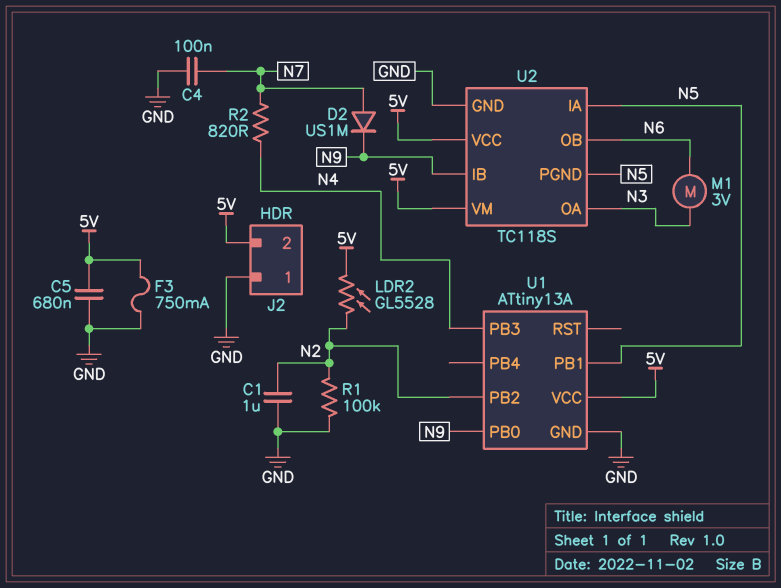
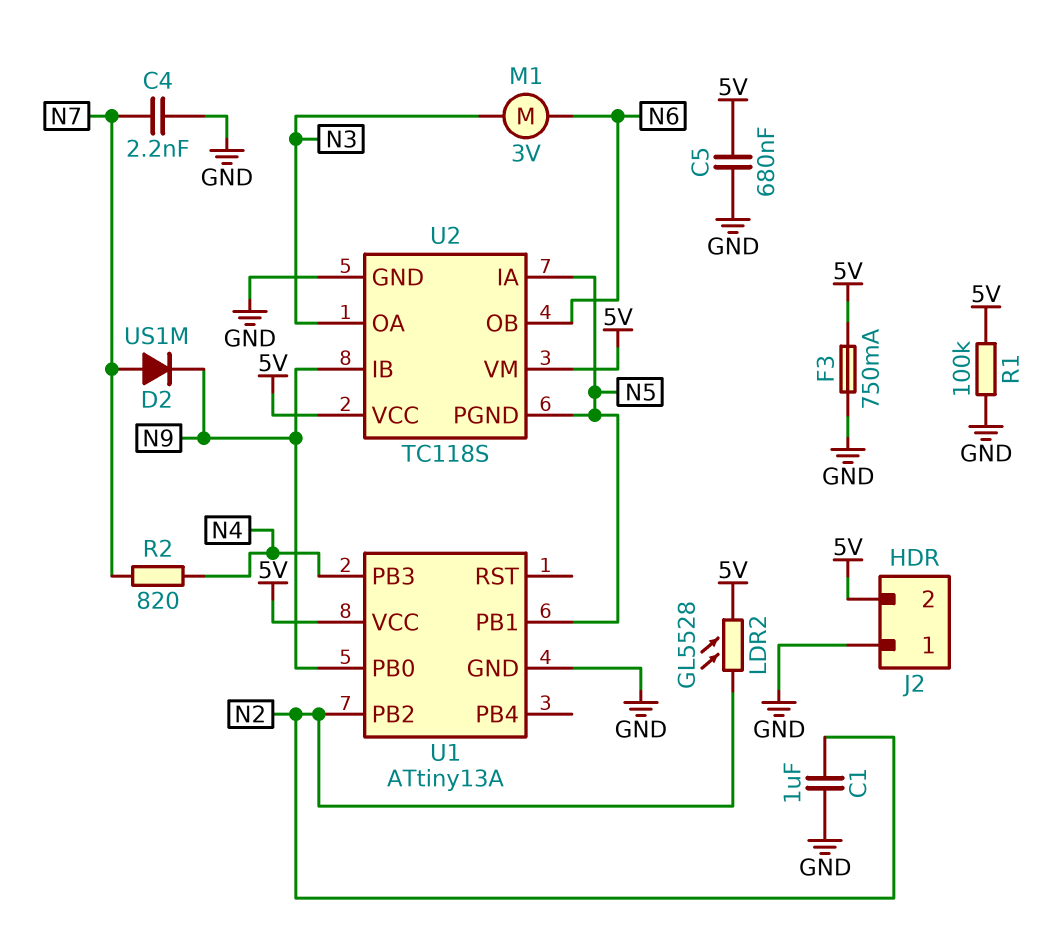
C4: 100nF (GND, N7) -> 2.2nF (GND, N7)
R1: 100k (GND, N2) -> 100k (5V, GND)

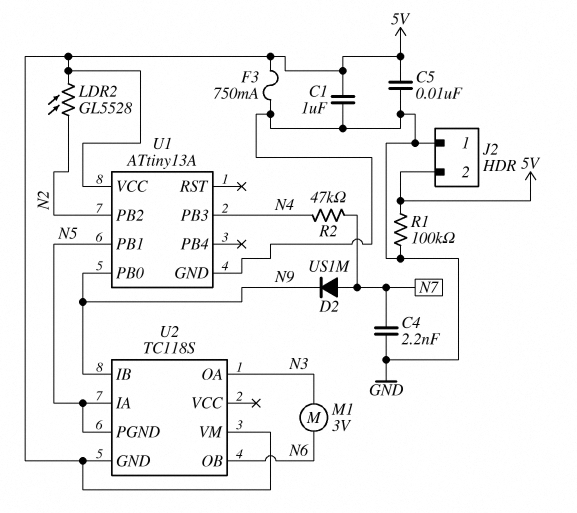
C1: 1uF (GND, N2) -> 1uF (5V, GND)
C5: 680nF (5V, GND) -> 10nF (5V, GND)
R2: 820 (N4, N7) -> 47k (N4, N7)
U2 pin GND: GND -> 5V
U2 pin VCC: 5V -> none

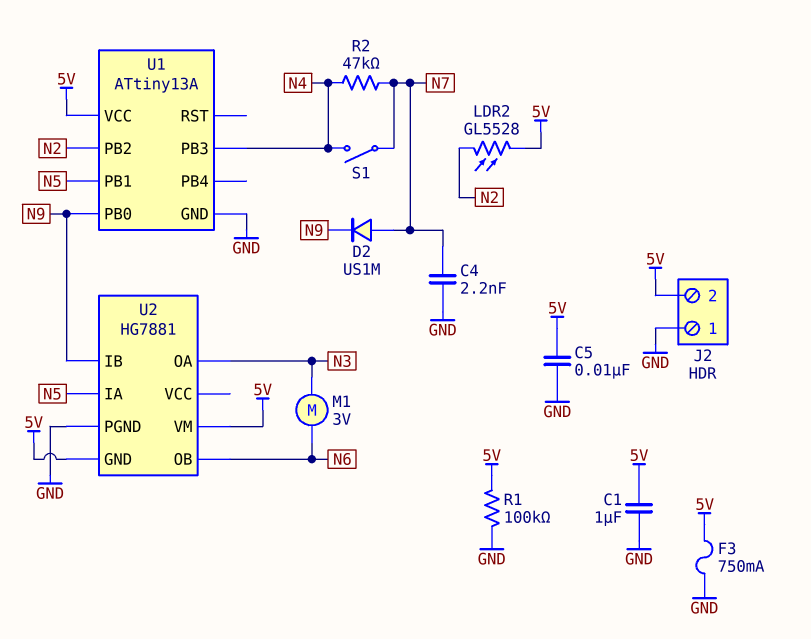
S1: none -> switch (N4, N7)
U2: TC118S -> HG7881
U2 pin PGND: N5 -> GND

